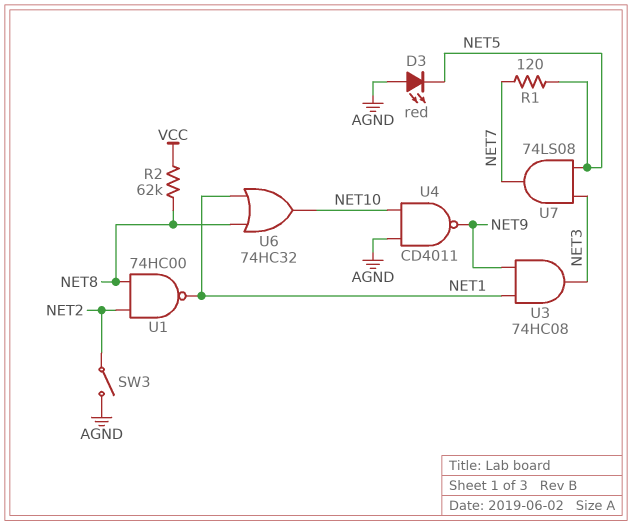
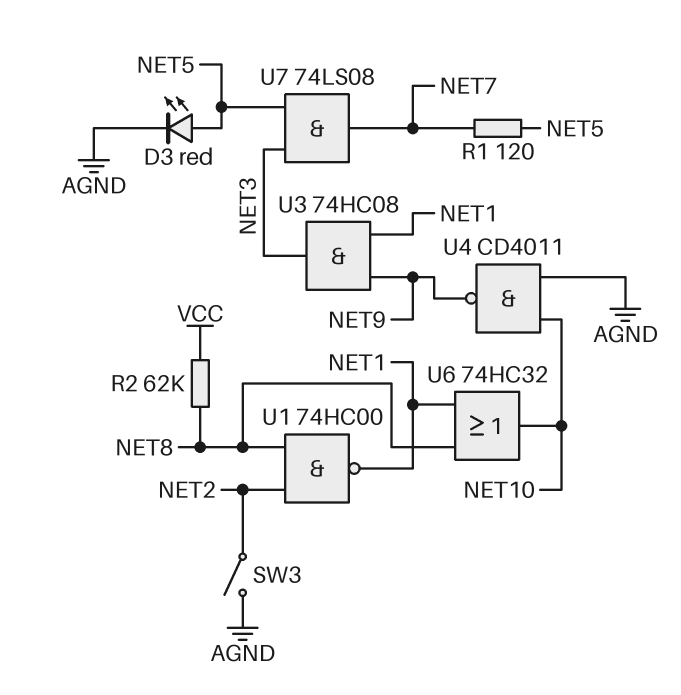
D3: LED red (A AGND, K NET5) -> LED red (A NET5, K AGND)

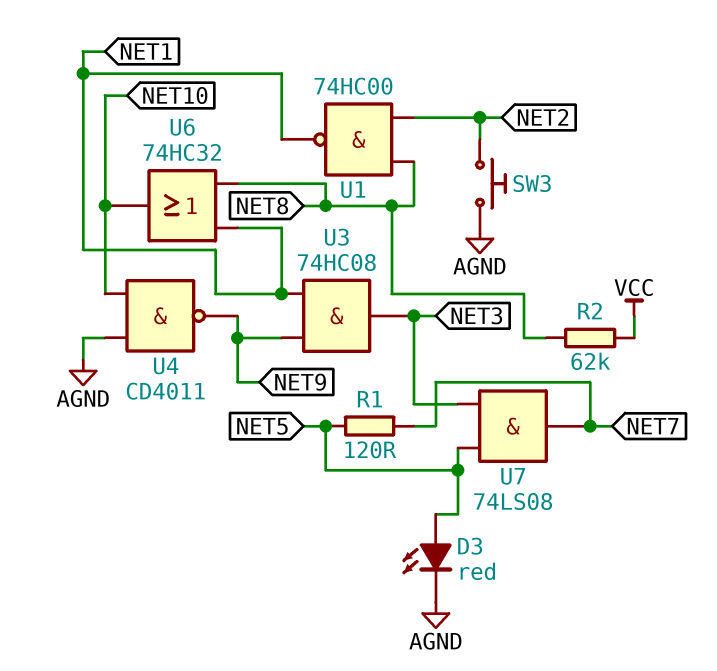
SW3: switch (AGND, NET2) -> button (AGND, NET2)

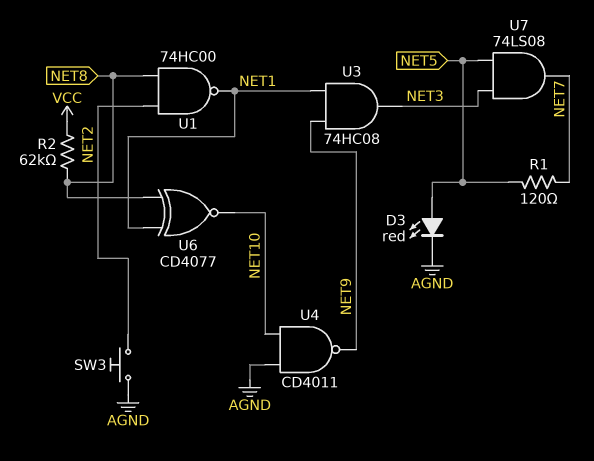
U6: OR 74HC32 (in NET1, in NET8, out NET10) -> XNOR CD4077 (in NET1, in NET8, out NET10)

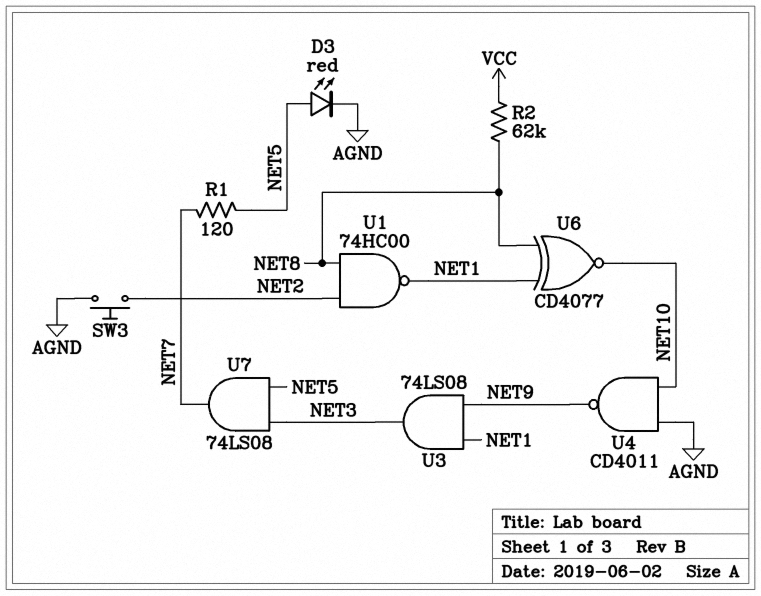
U3: AND 74HC08 (in NET1, in NET9, out NET3) -> AND 74LS08 (in NET1, in NET9, out NET3)

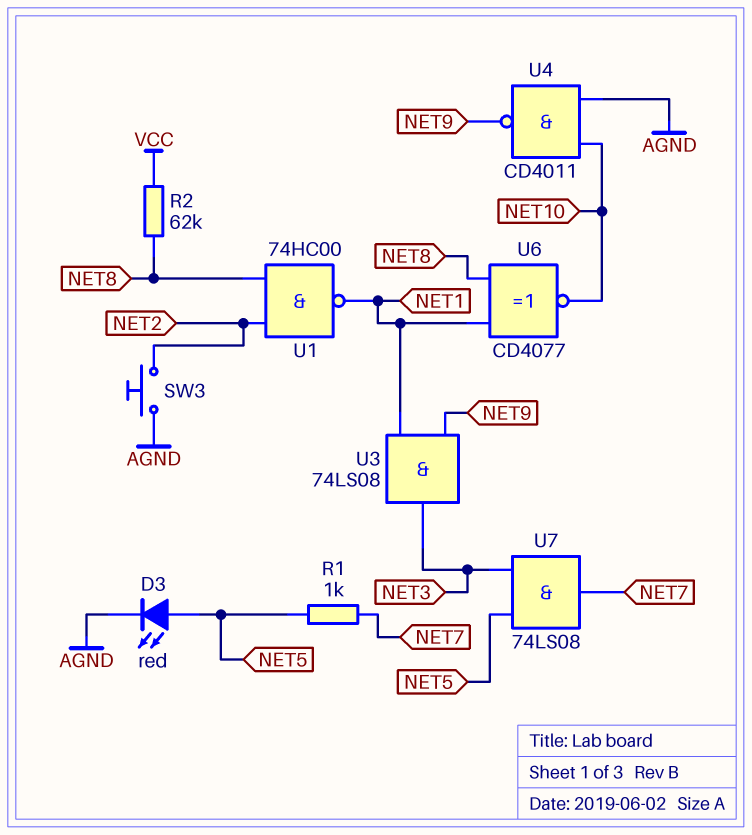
R1: 120 (NET5, NET7) -> 1k (NET5, NET7)

